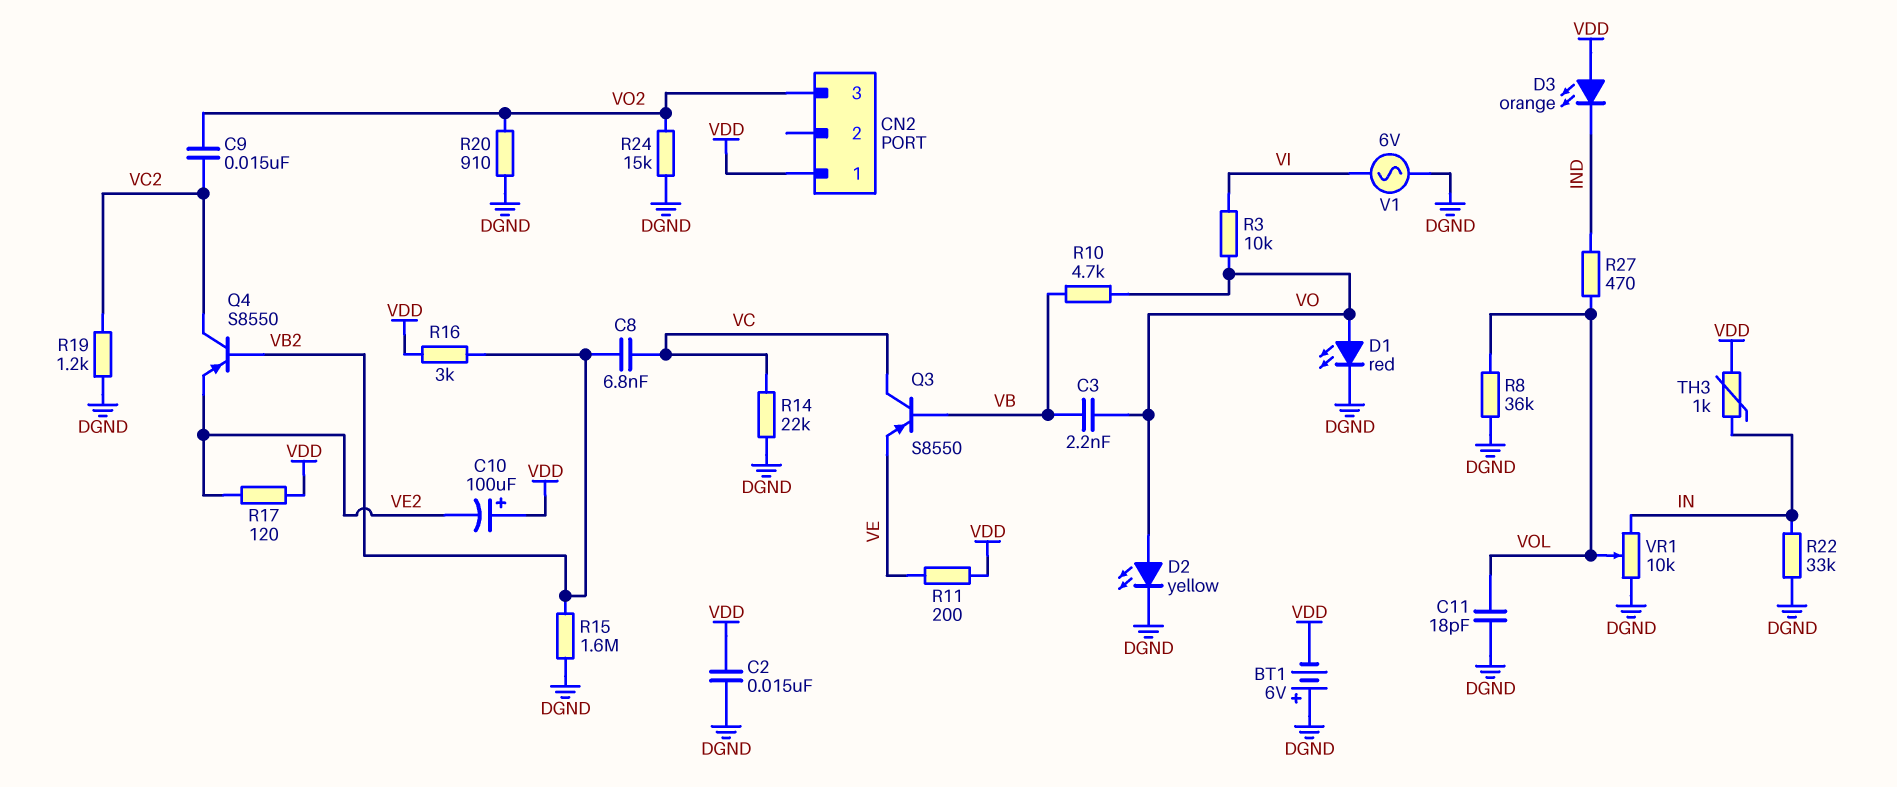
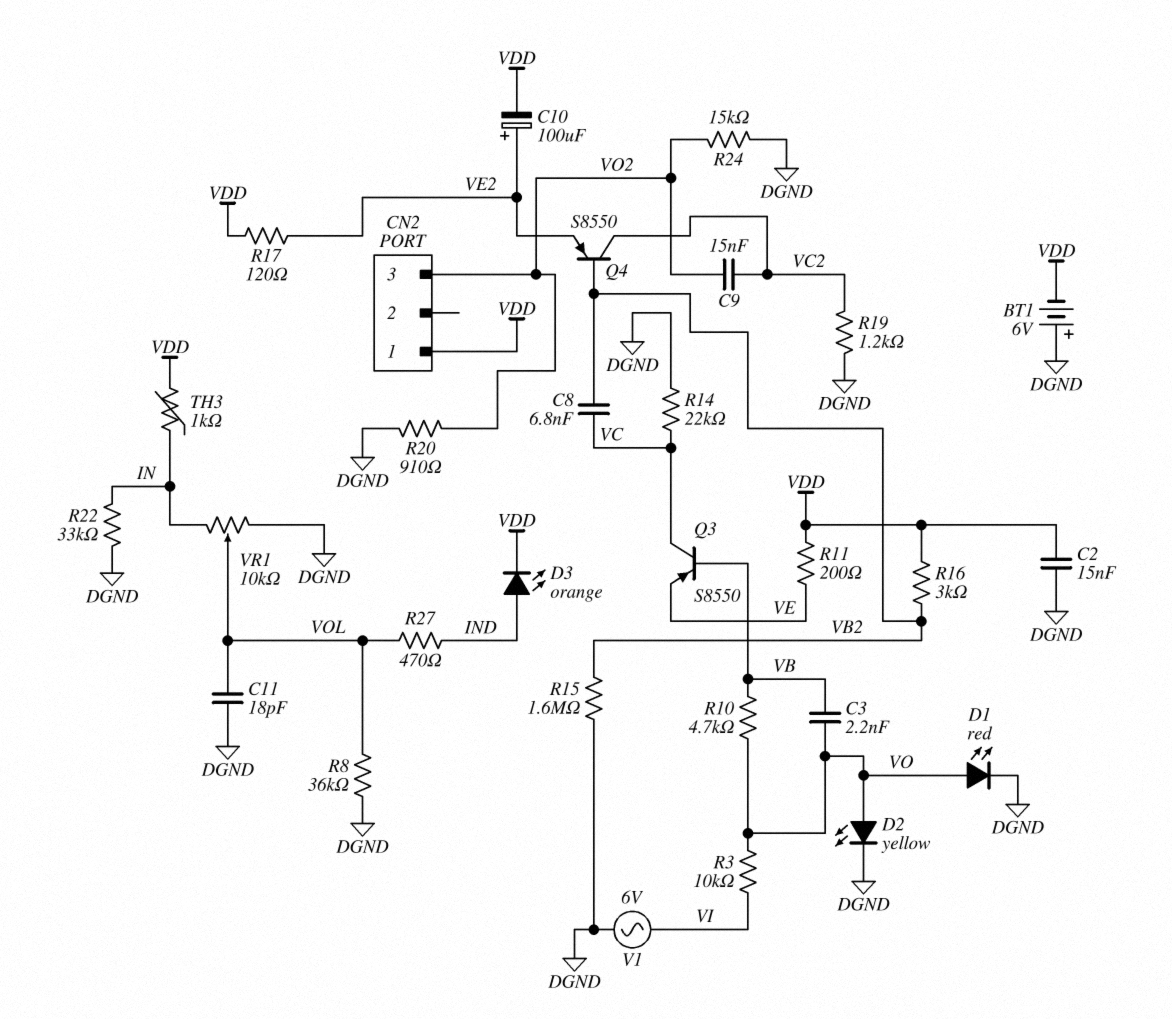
C10: 100uF (plus VDD, minus VE2) -> 100uF (plus VE2, minus VDD)
D3: LED orange (A VDD, K IND) -> LED orange (A IND, K VDD)

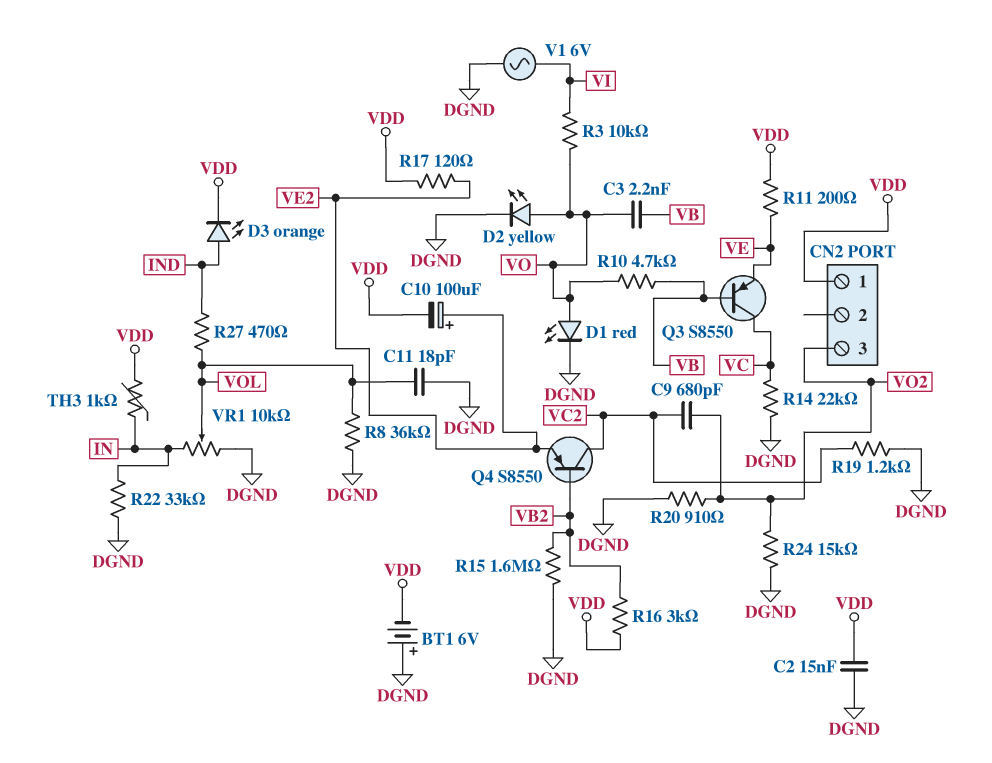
C8: 6.8nF (VB2, VC) -> none
C9: 15nF (VC2, VO2) -> 680pF (VC2, VO2)

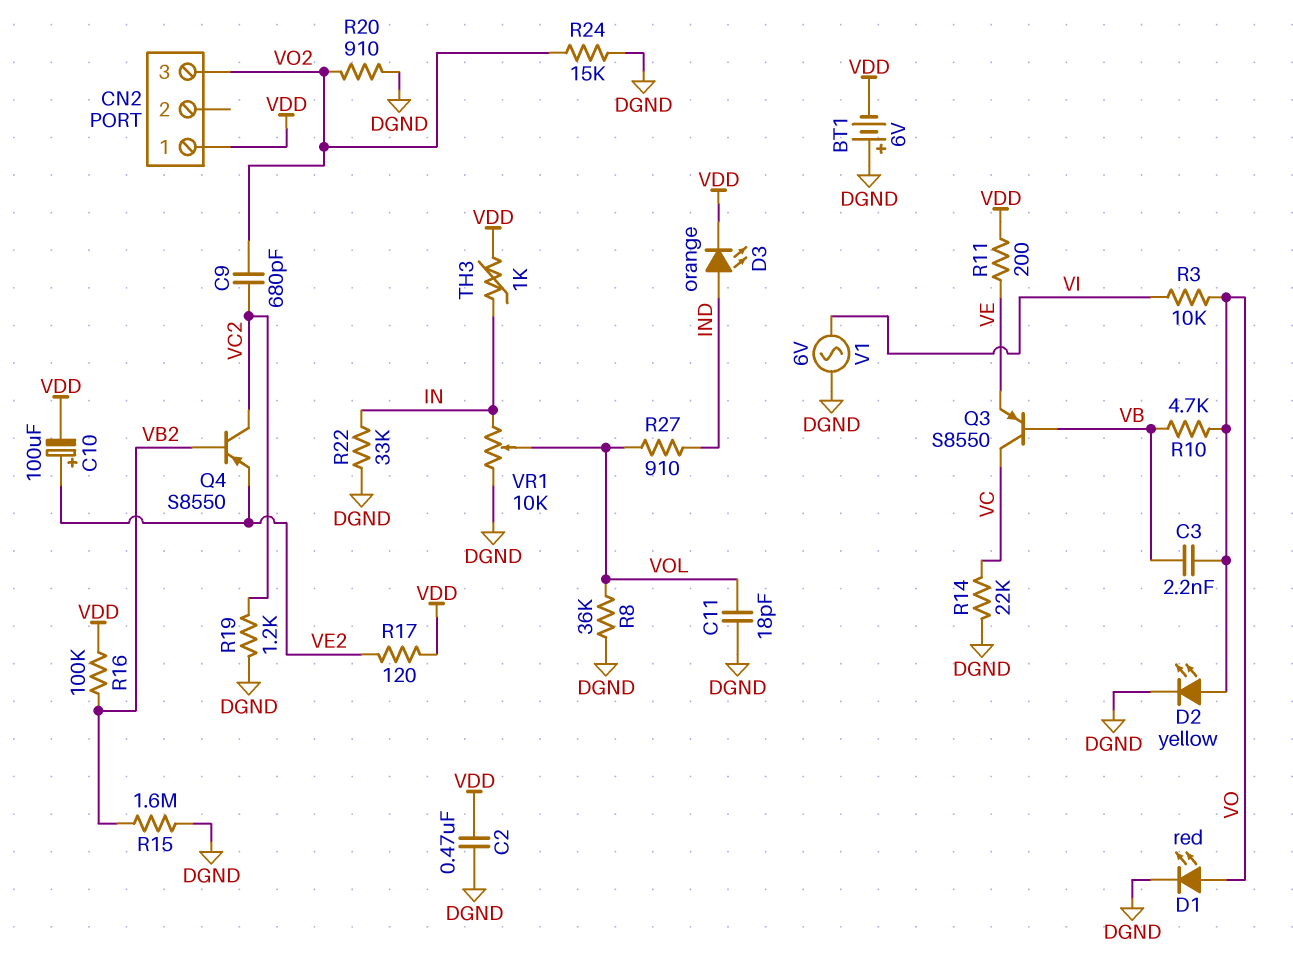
C2: 15nF (DGND, VDD) -> 470nF (DGND, VDD)
R16: 3k (VB2, VDD) -> 100k (VB2, VDD)
R27: 470 (IND, VOL) -> 910 (IND, VOL)

